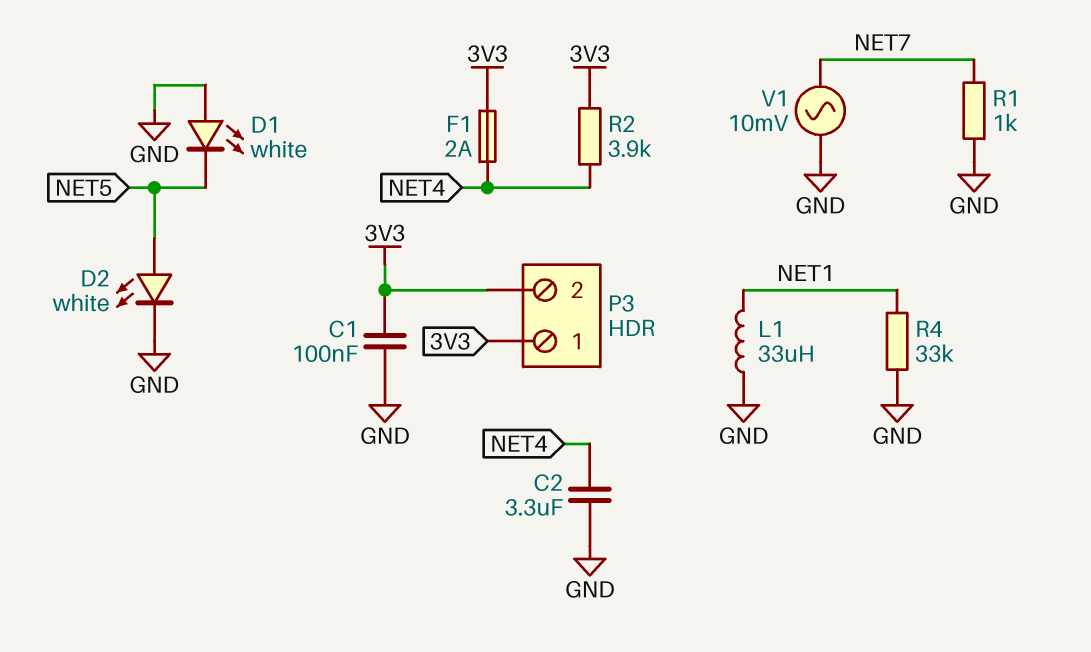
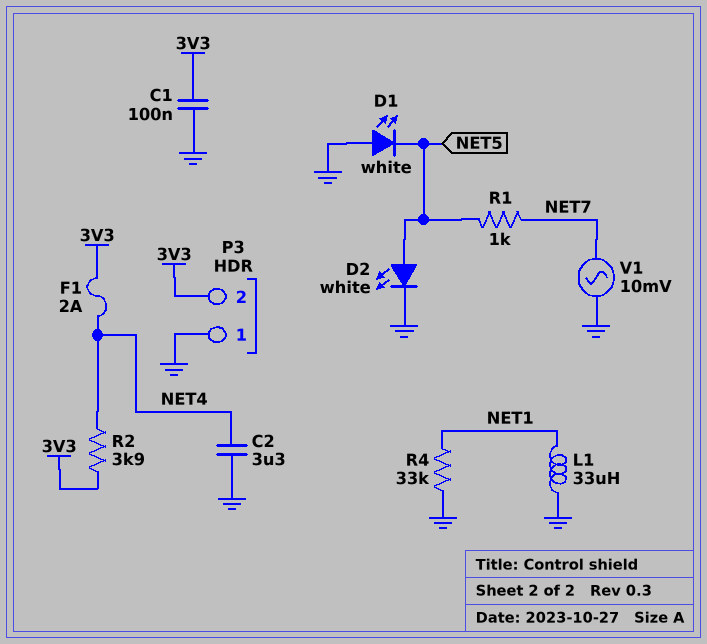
P3 pin 1: 3V3 -> GND
R1: 1k (GND, NET7) -> 1k (NET5, NET7)

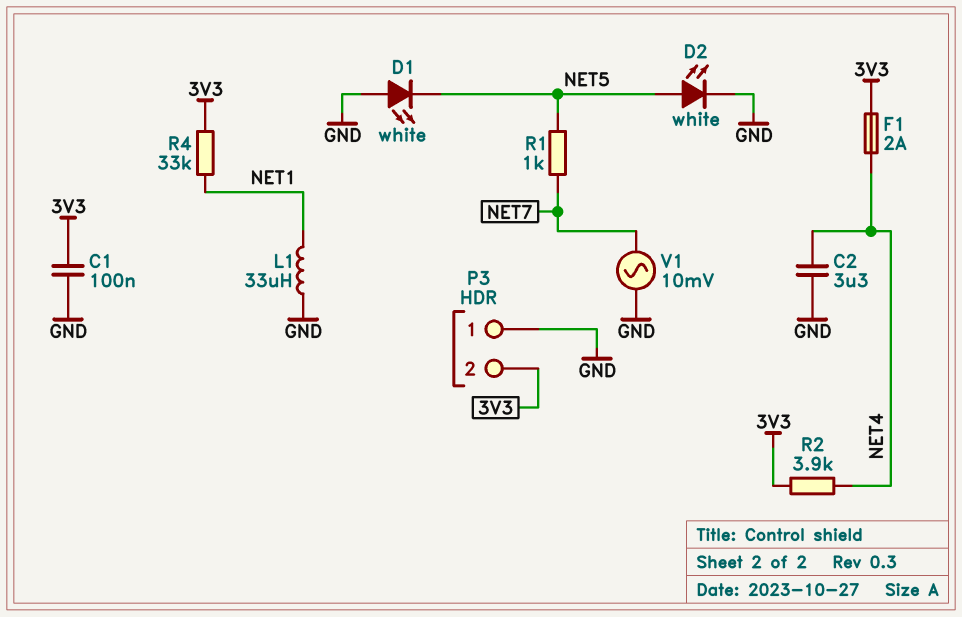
R4: 33k (GND, NET1) -> 33k (3V3, NET1)

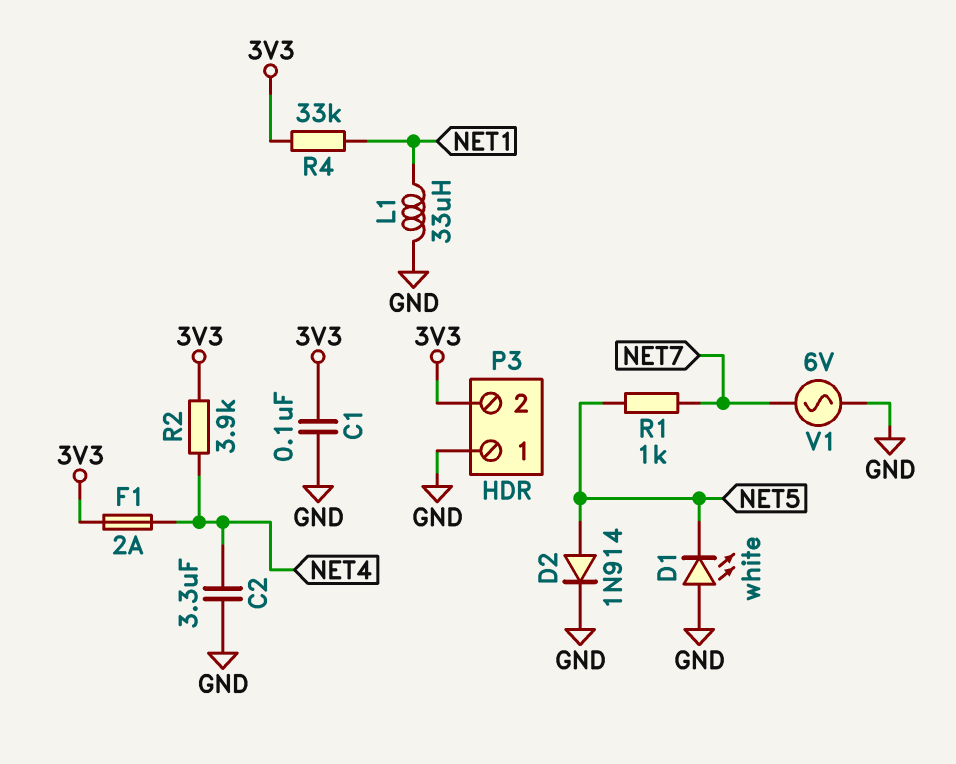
D2: LED white (A NET5, K GND) -> diode 1N914 (A NET5, K GND)
V1: AC 10mV (GND, NET7) -> AC 6V (GND, NET7)

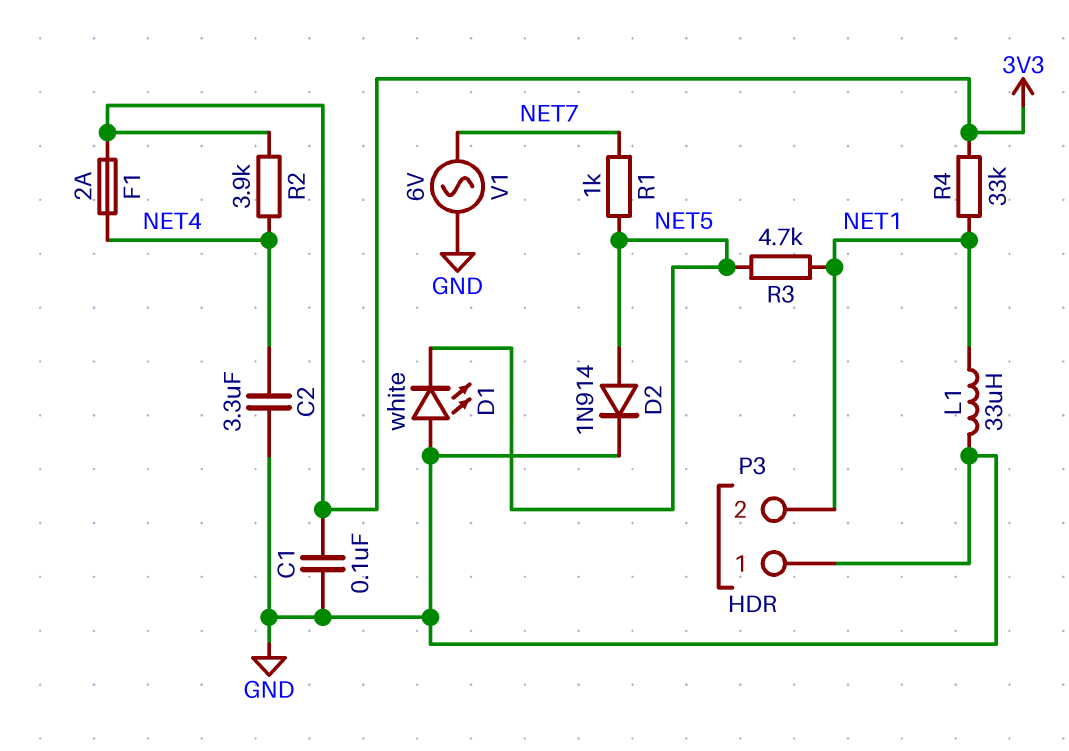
P3 pin 2: 3V3 -> NET1
R3: none -> 4.7k (NET1, NET5)

